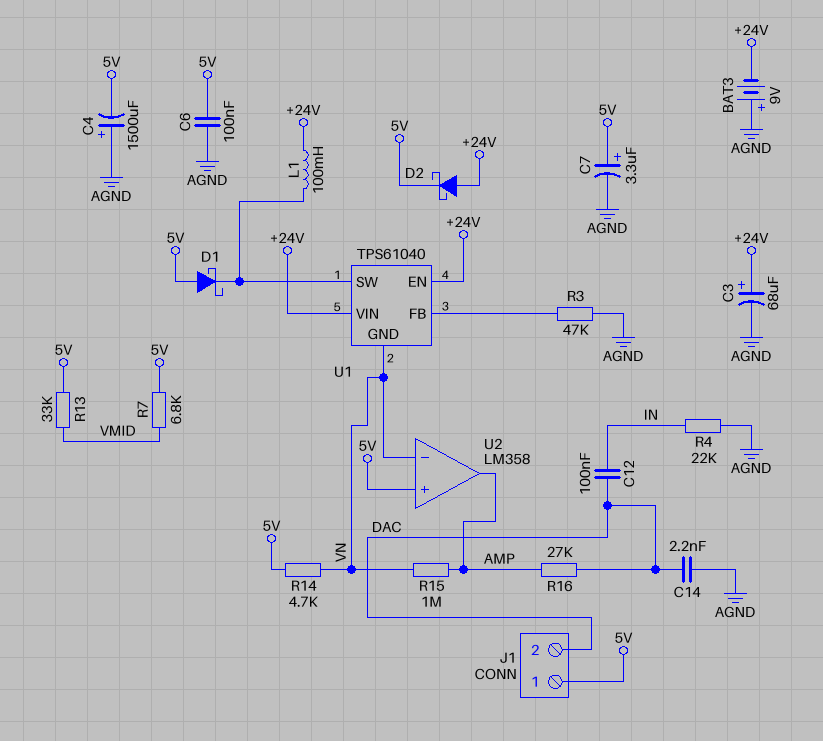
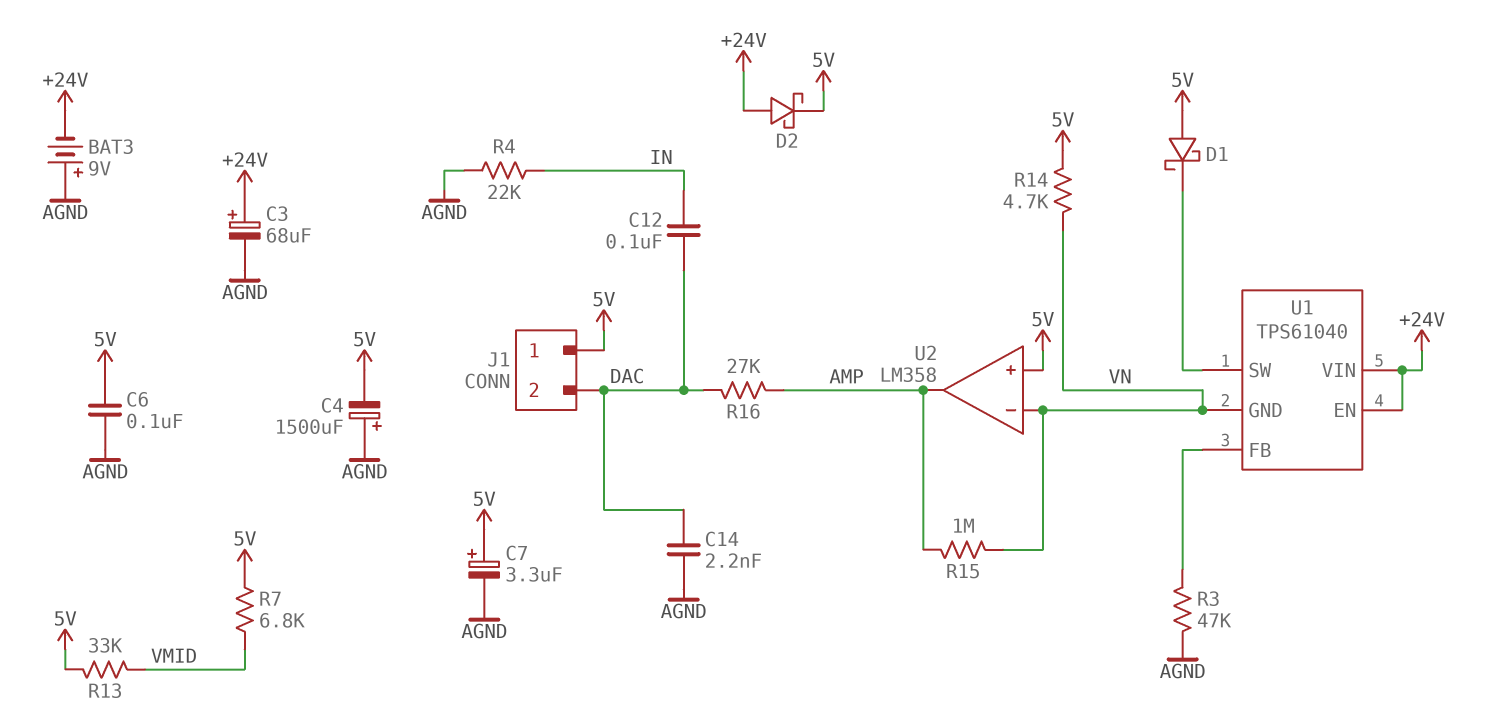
L1: 100mH (+24V, U1/SW) -> none

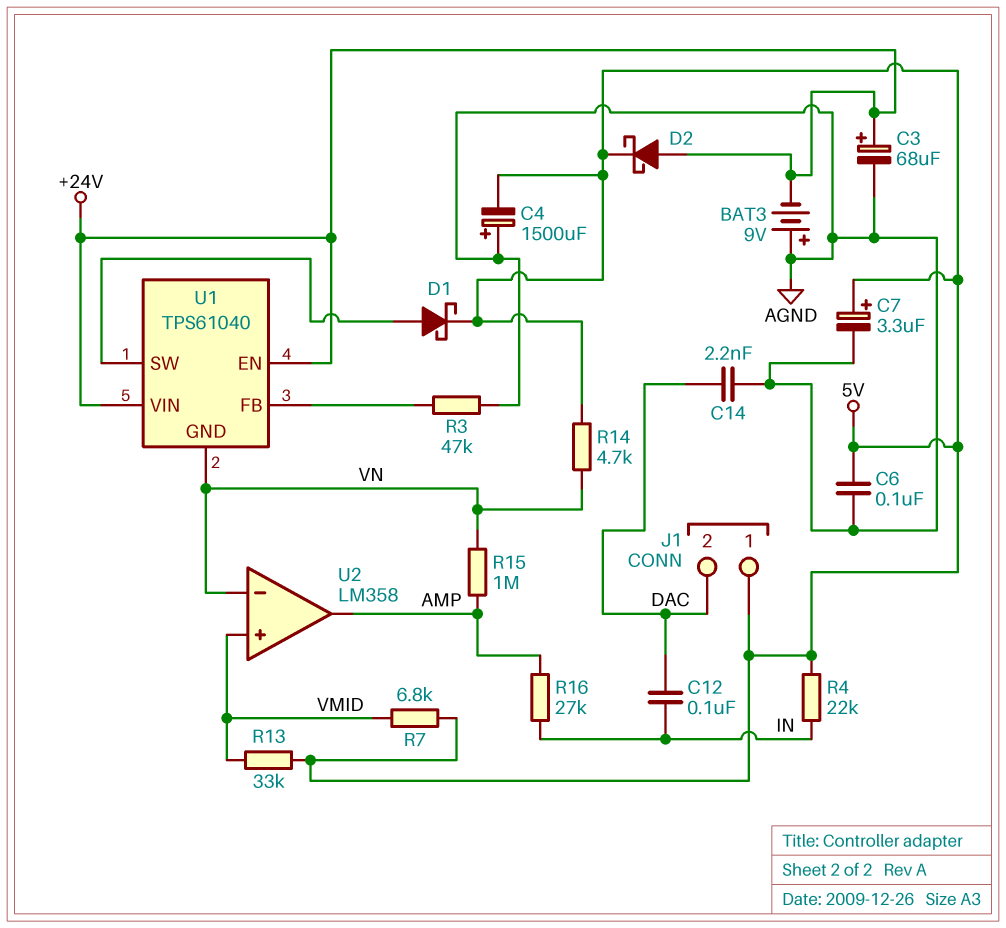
D1: schottky (A 5V, K U1/SW) -> schottky (A U1/SW, K 5V)
R4: 22k (AGND, IN) -> 22k (5V, IN)
R16: 27k (AMP, DAC) -> 27k (AMP, IN)
U2 pin in+: 5V -> VMID

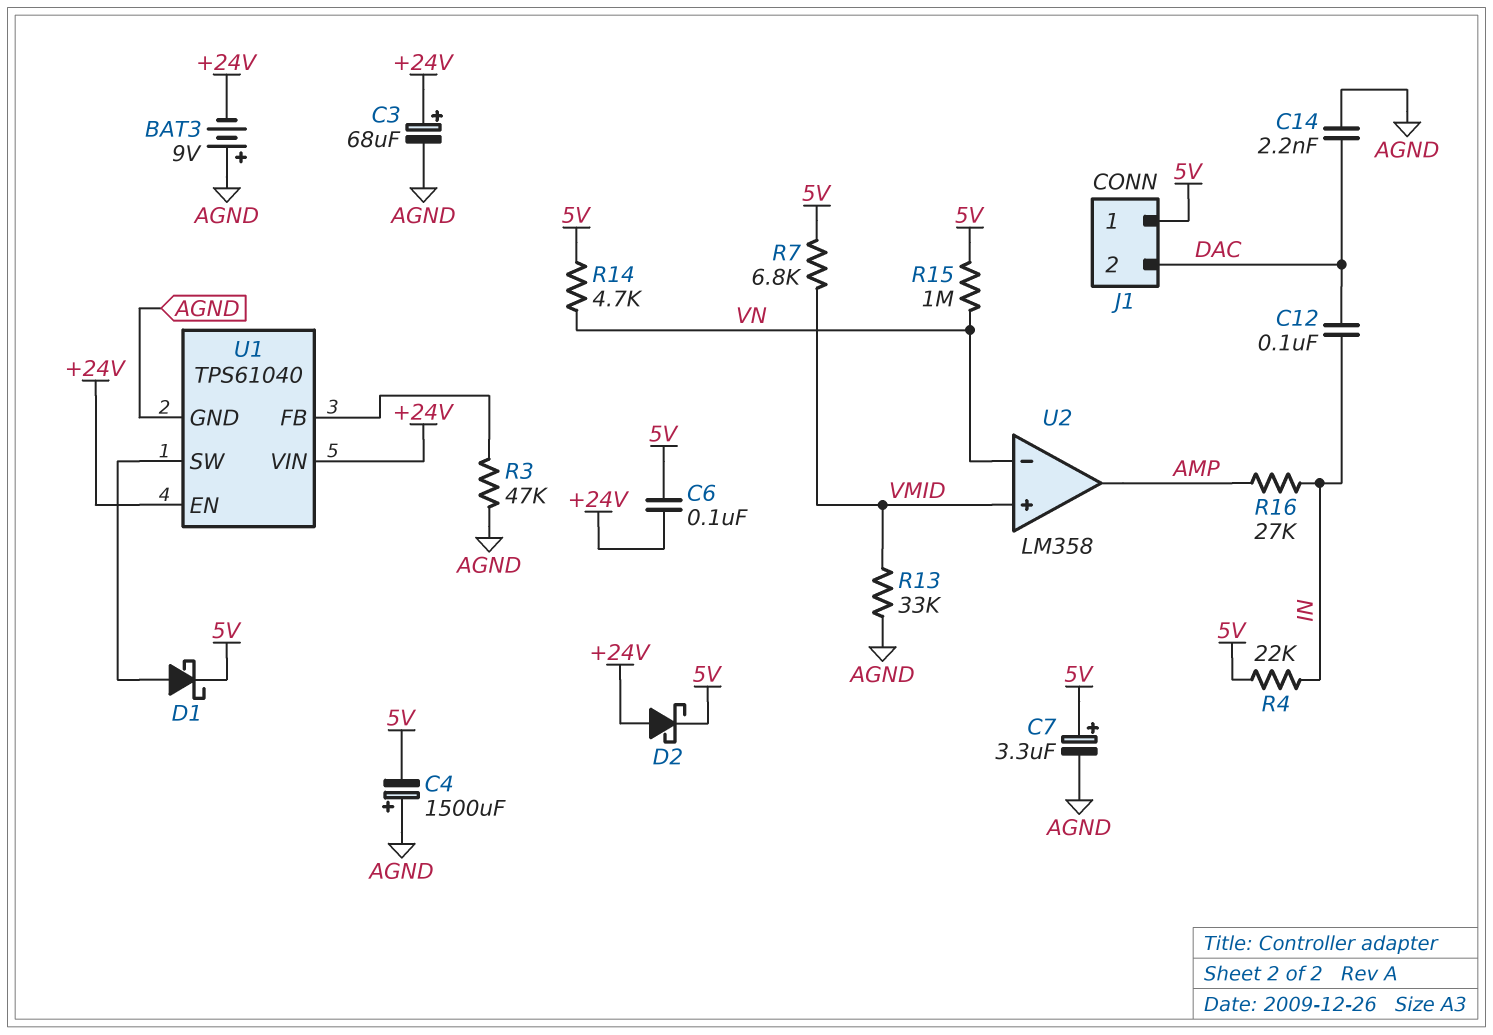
C6: 100nF (5V, AGND) -> 100nF (+24V, 5V)
R13: 33k (5V, VMID) -> 33k (AGND, VMID)
R15: 1M (AMP, VN) -> 1M (5V, VN)
U1 pin GND: VN -> AGND

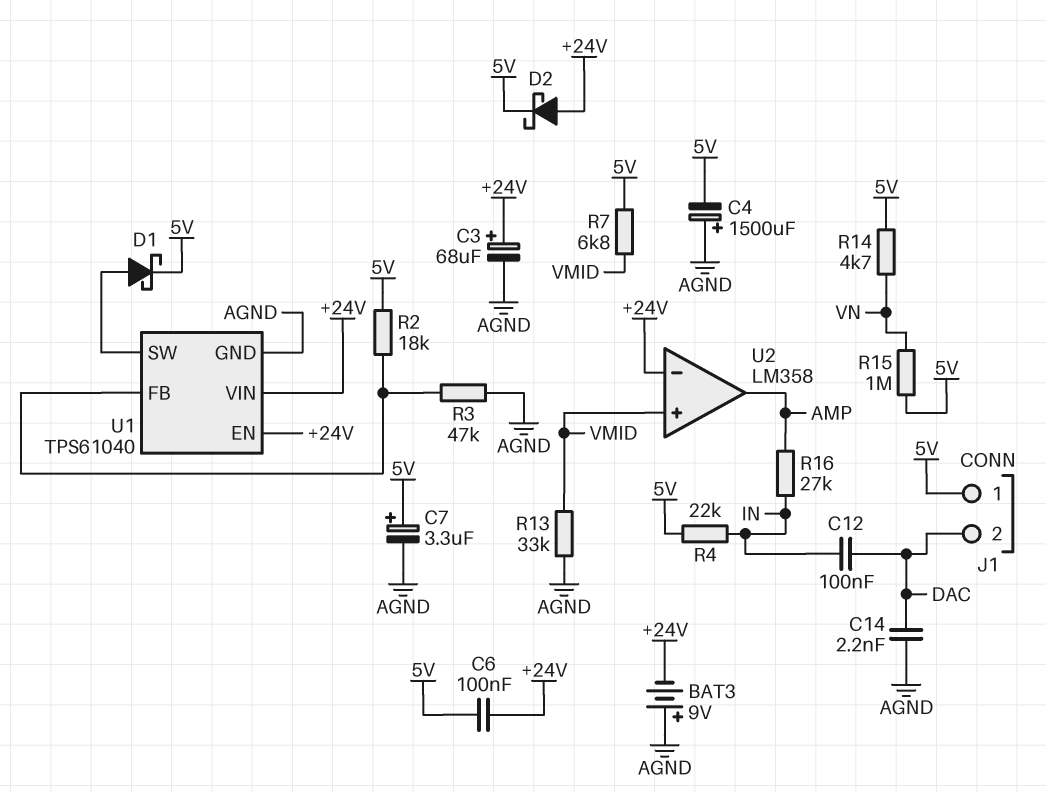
R2: none -> 18k (5V, U1/FB)
U2 pin in-: VN -> +24V

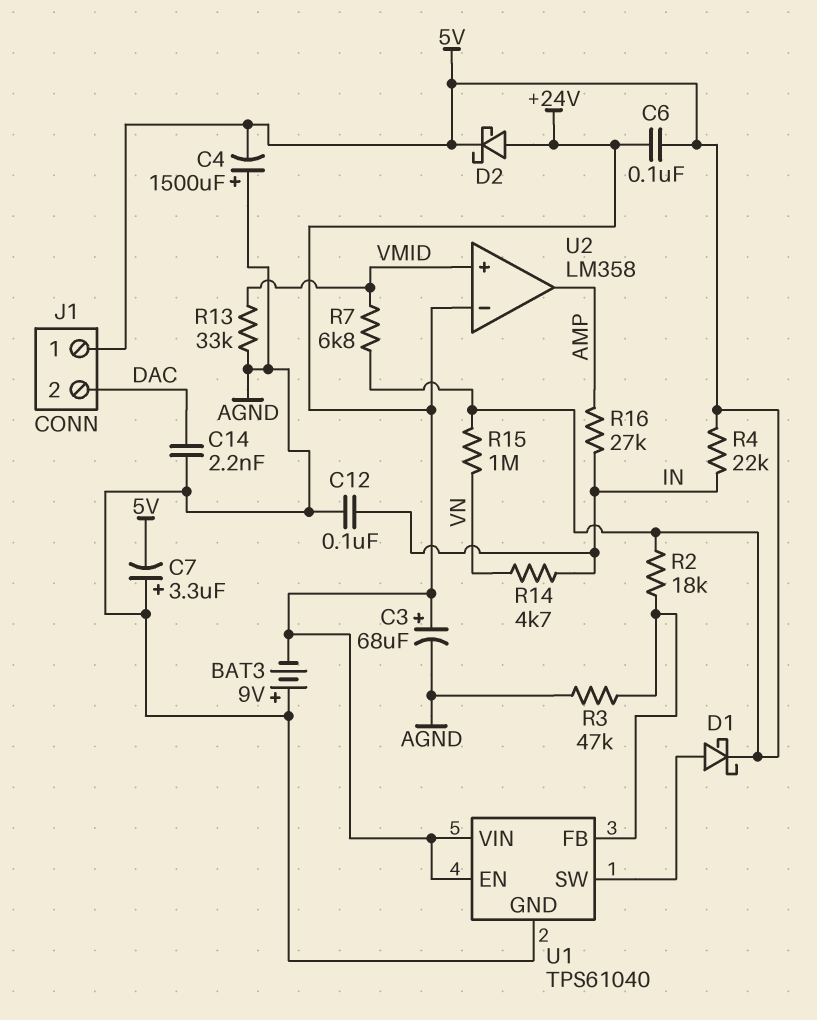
C7: 3.3uF (plus 5V, minus AGND) -> 3.3uF (plus AGND, minus 5V)
C12: 100nF (DAC, IN) -> 100nF (AGND, IN)
R14: 4.7k (5V, VN) -> 4.7k (IN, VN)

